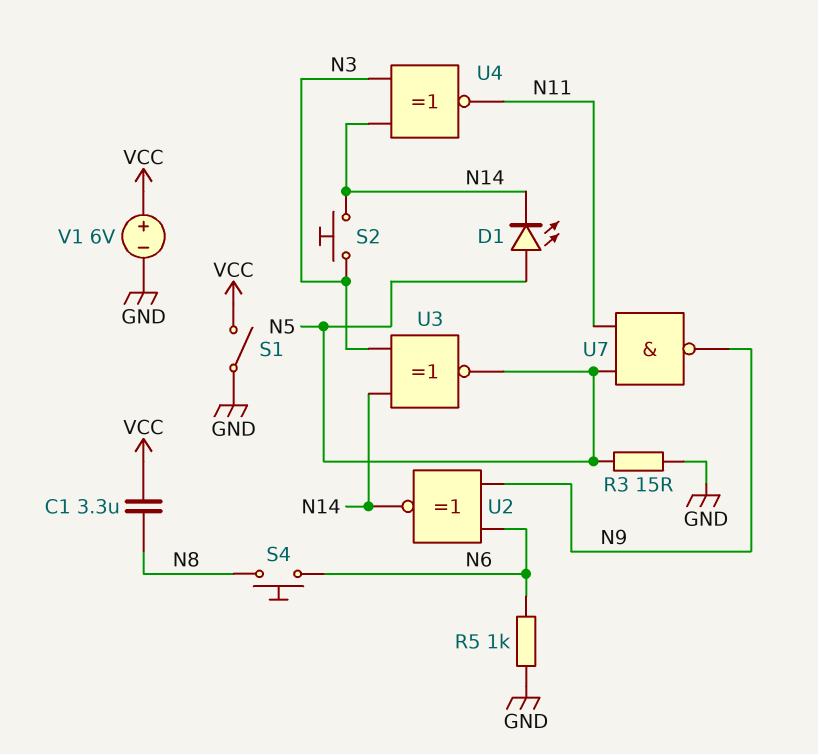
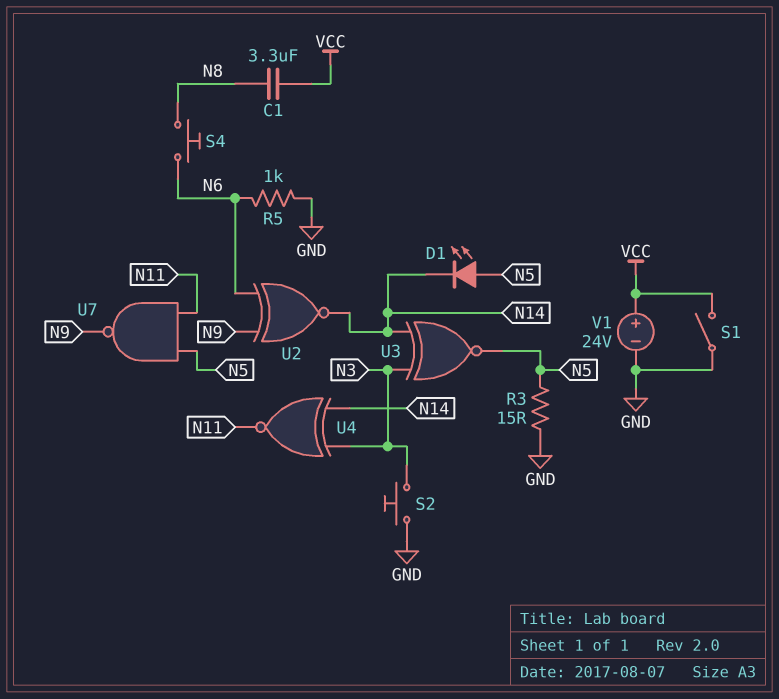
S2: button (N3, N14) -> button (GND, N3)
V1: 6V (plus VCC, minus GND) -> 24V (plus VCC, minus GND)

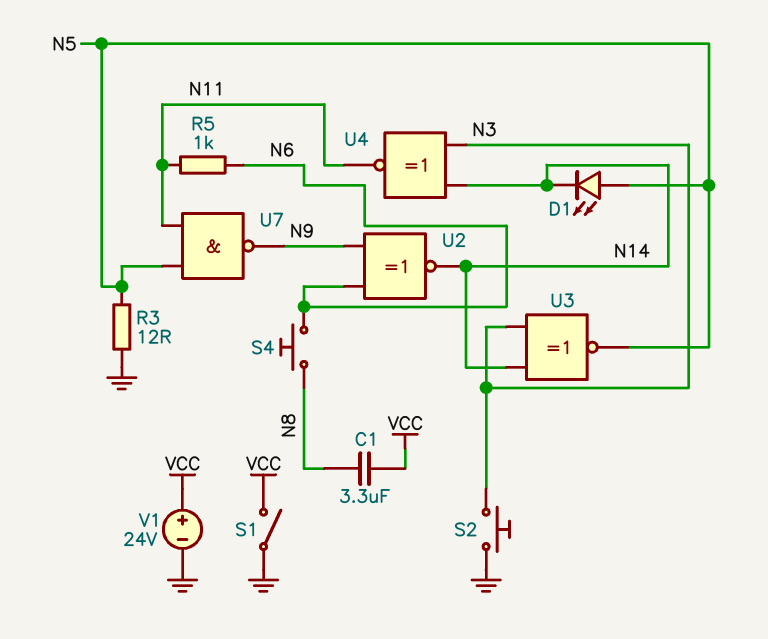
R3: 15 (GND, N5) -> 12 (GND, N5)
R5: 1k (GND, N6) -> 1k (N6, N11)

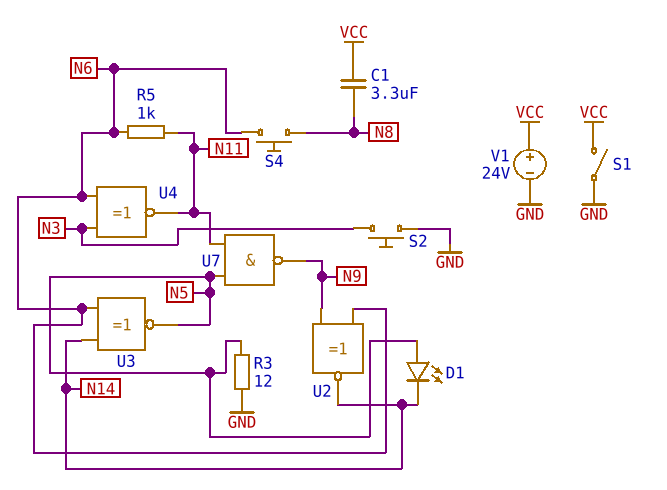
U3: XNOR (in N3, in N14, out N5) -> XNOR (in N6, in N14, out N5)
U4: XNOR (in N3, in N14, out N11) -> XNOR (in N3, in N6, out N11)

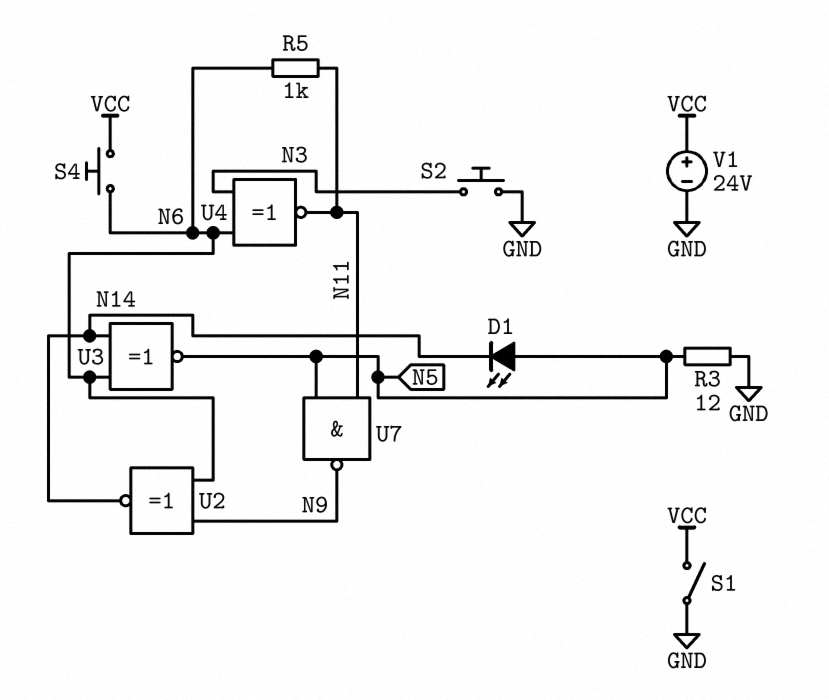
C1: 3.3uF (N8, VCC) -> none
S4: button (N6, N8) -> button (N6, VCC)

